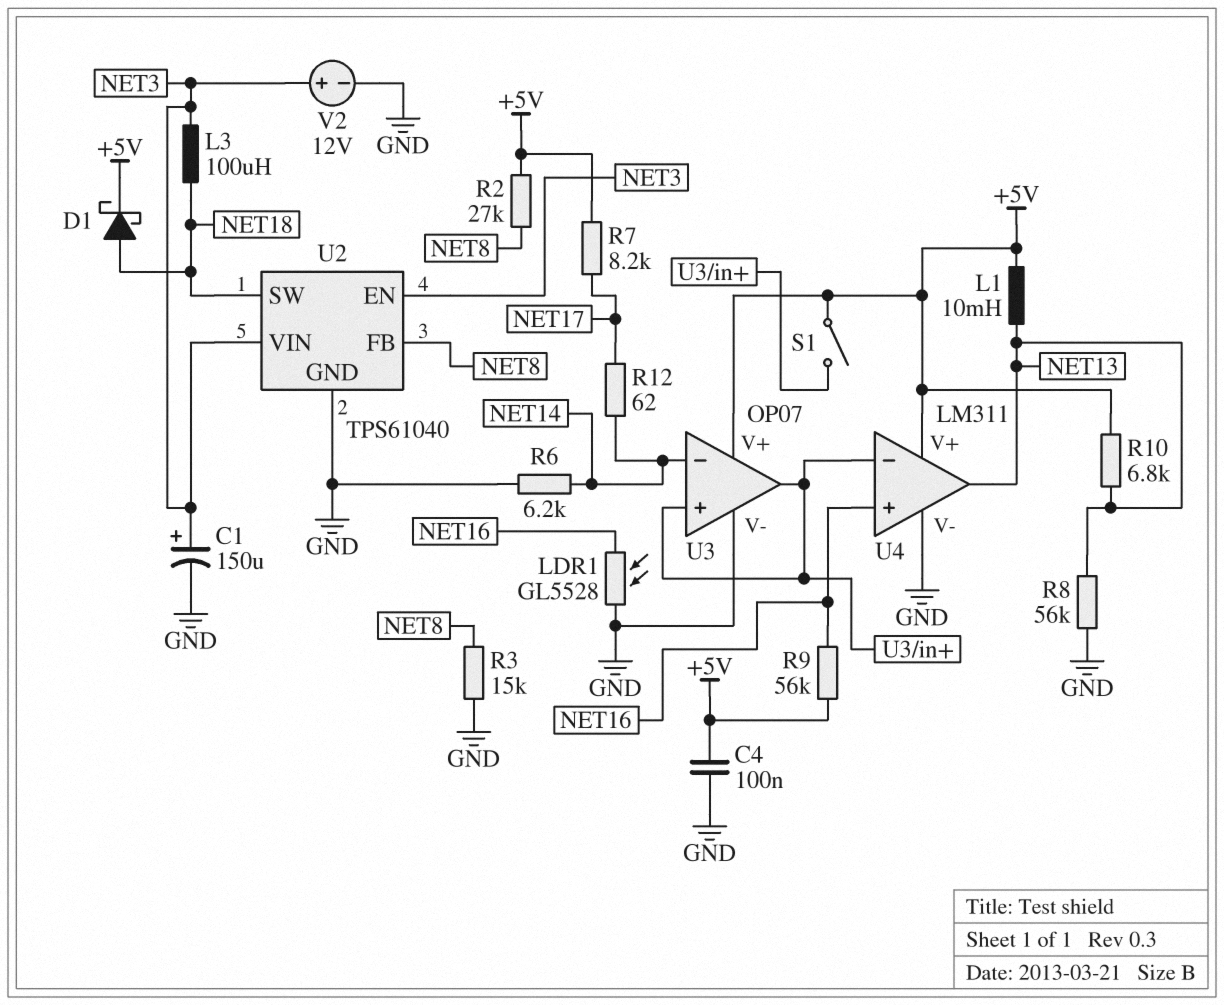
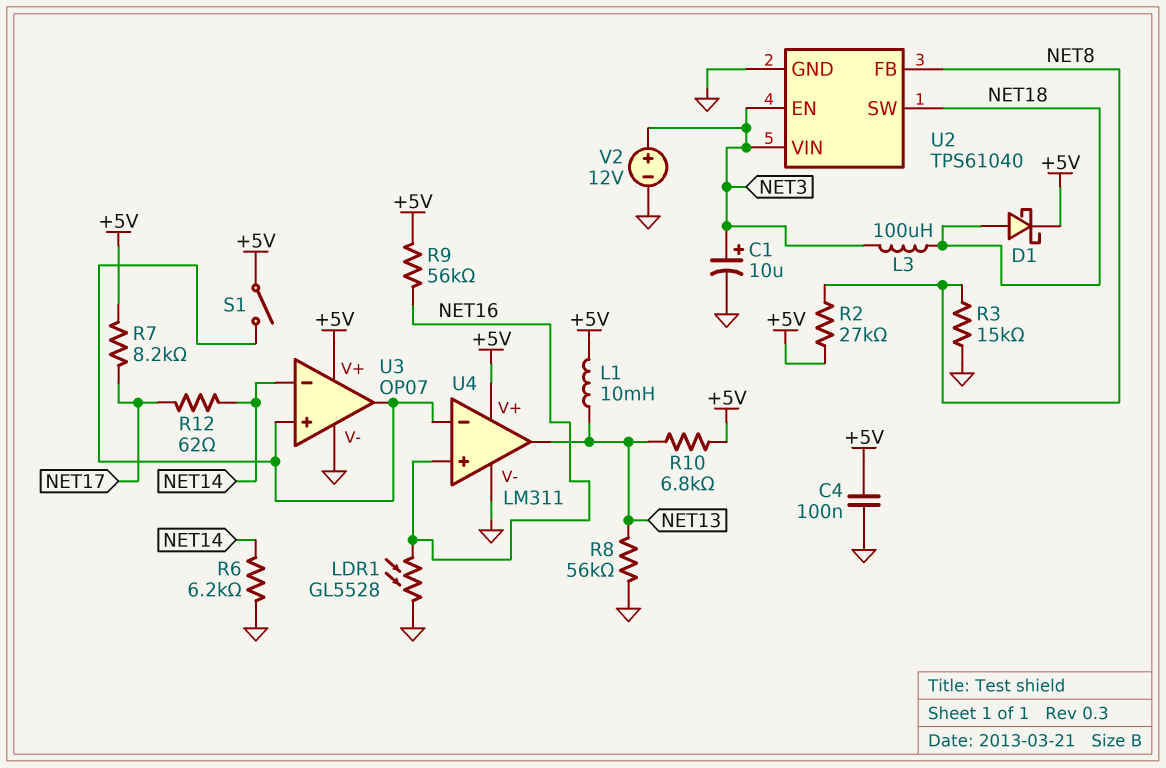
C1: 150uF (plus NET3, minus GND) -> 10uF (plus NET3, minus GND)

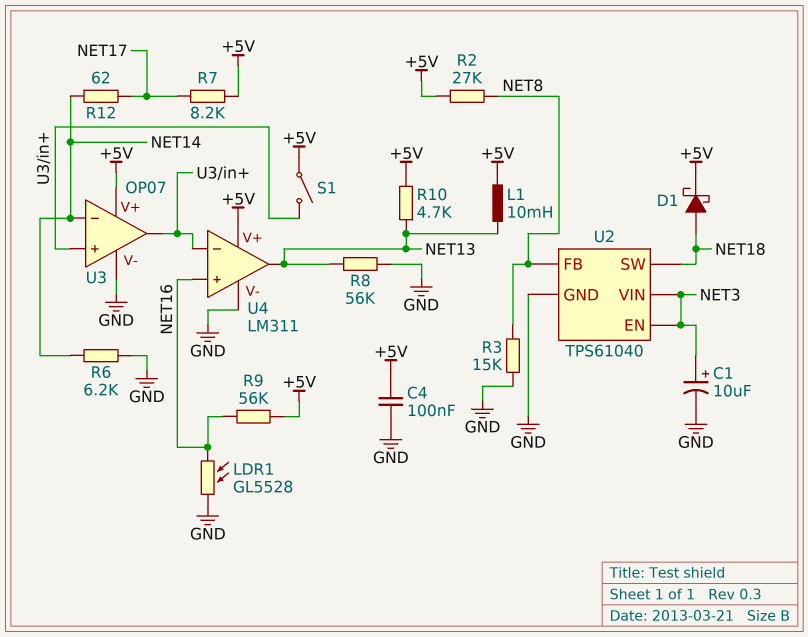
L3: 100uH (NET3, NET18) -> none
R10: 6.8k (+5V, NET13) -> 4.7k (+5V, NET13)
V2: 12V (plus NET3, minus GND) -> none

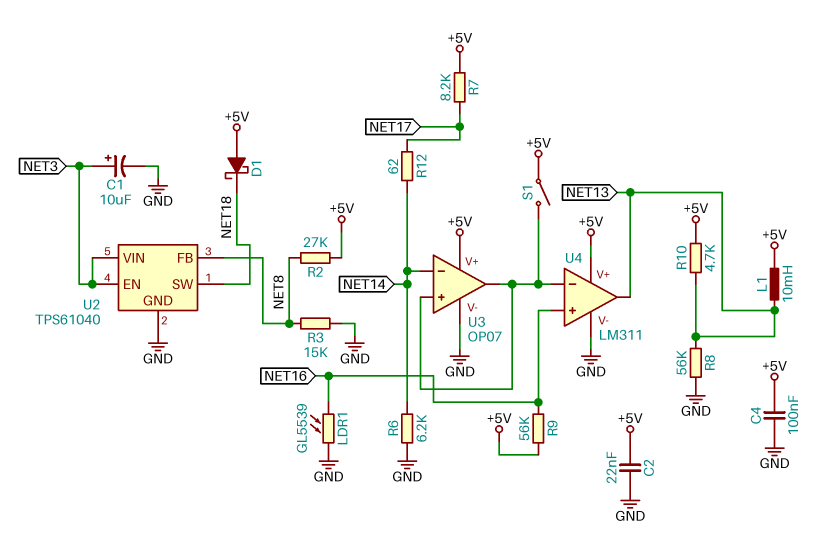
C2: none -> 22nF (+5V, GND)
D1: schottky (A NET18, K +5V) -> schottky (A +5V, K NET18)
LDR1: GL5528 (GND, NET16) -> GL5539 (GND, NET16)

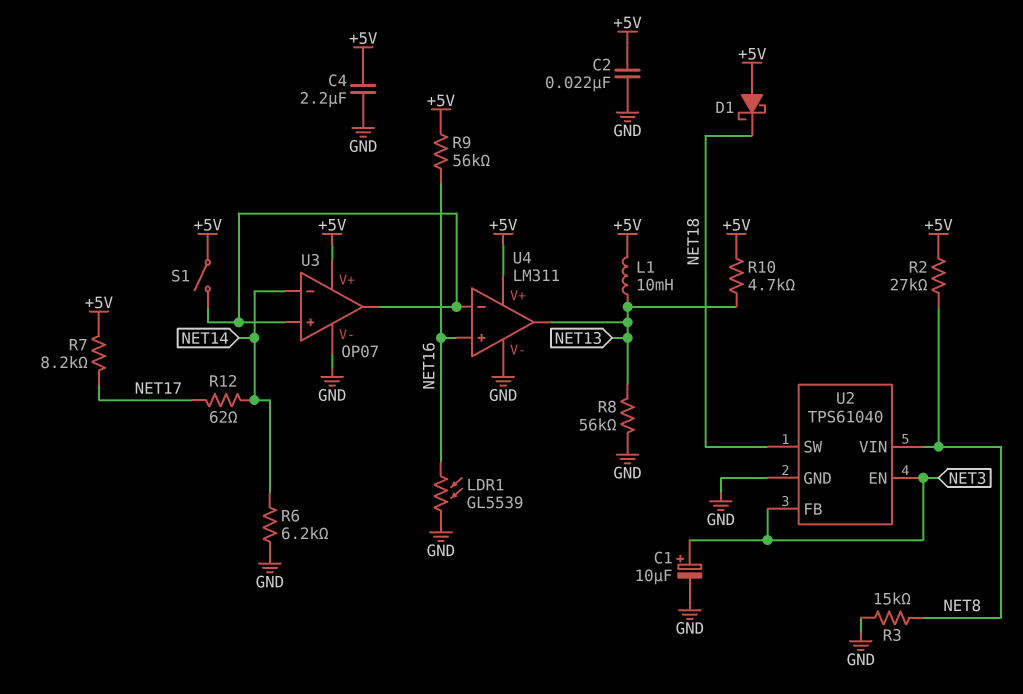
C4: 100nF (+5V, GND) -> 2.2uF (+5V, GND)
U2 pin FB: NET8 -> NET3
U2 pin VIN: NET3 -> NET8

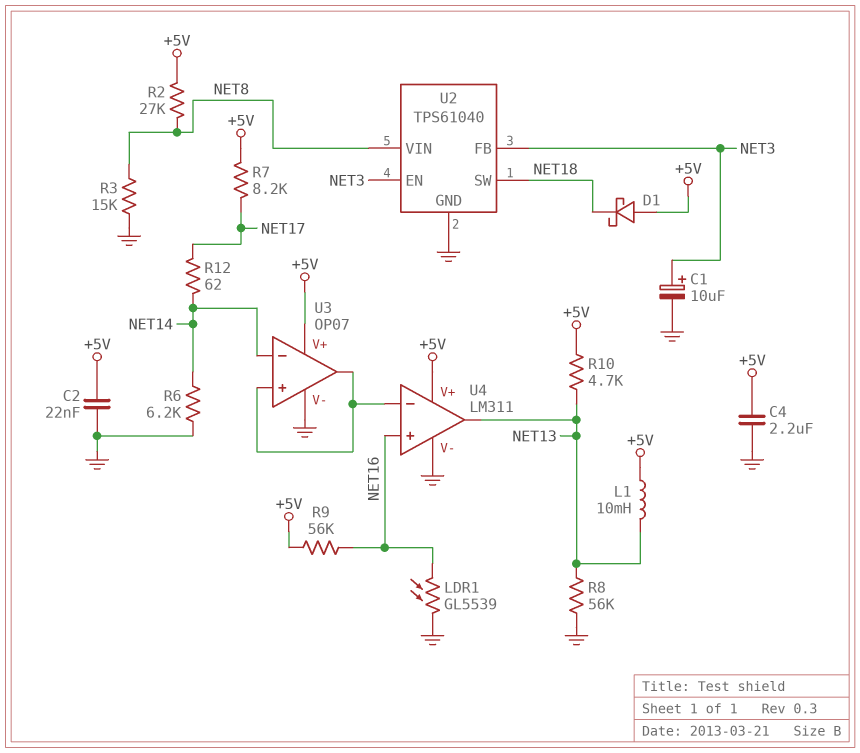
S1: switch (+5V, U3/in+) -> none

